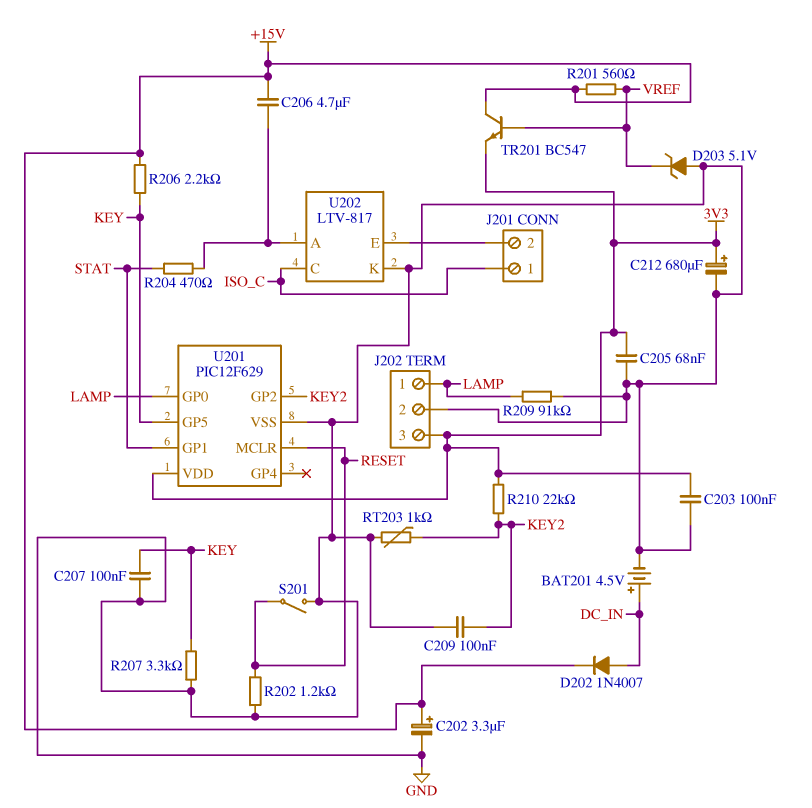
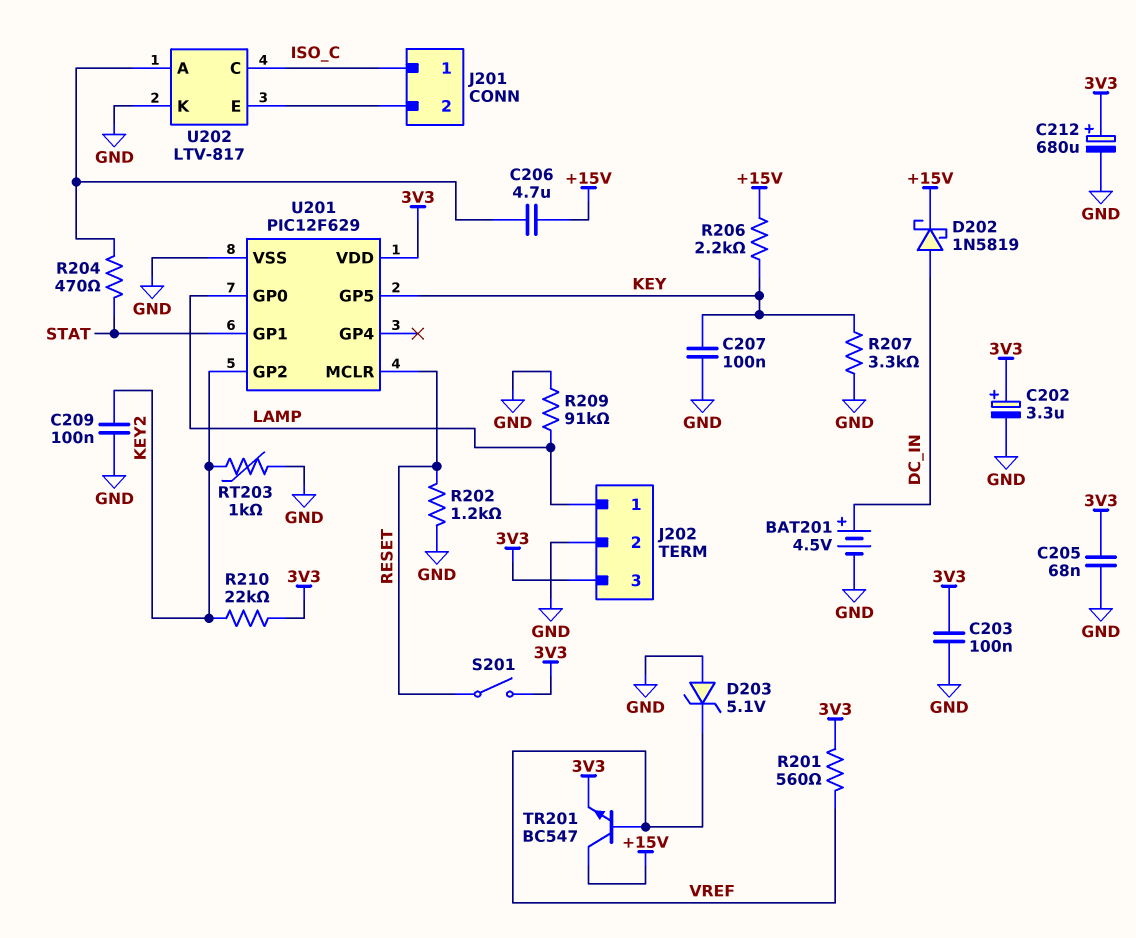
C202: 3.3uF (plus +15V, minus GND) -> 3.3uF (plus 3V3, minus GND)
D202: diode 1N4007 (A DC_IN, K +15V) -> schottky 1N5819 (A DC_IN, K +15V)
R201: 560 (+15V, VREF) -> 560 (3V3, VREF)
S201: switch (GND, RESET) -> switch (3V3, RESET)

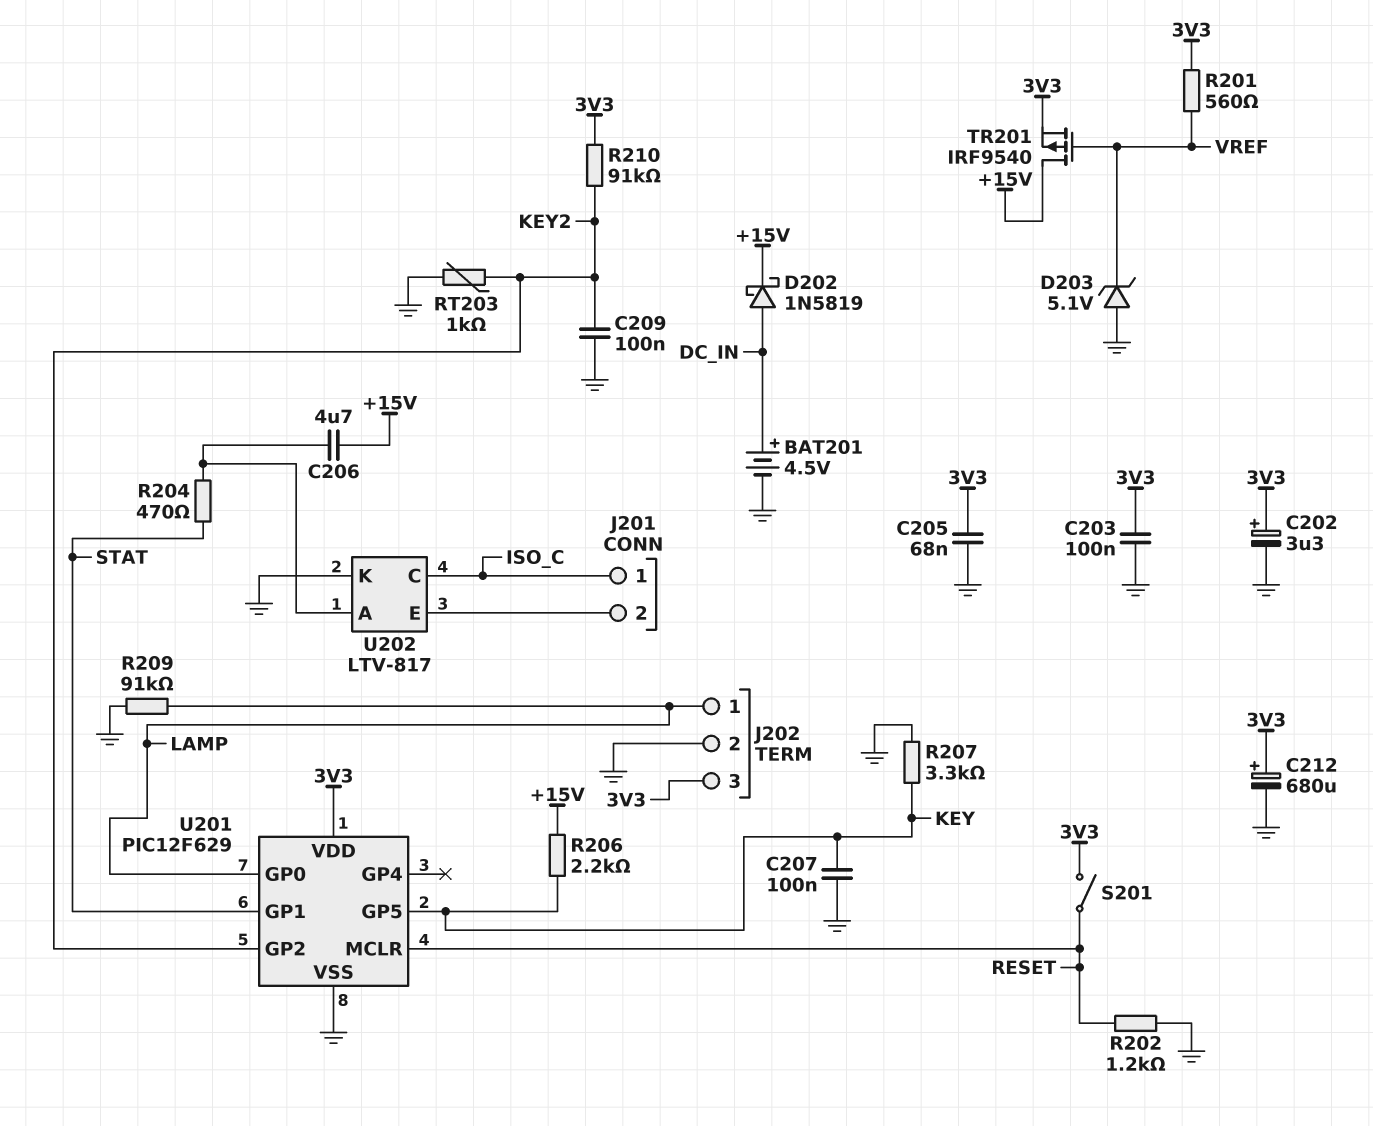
R210: 22k (3V3, KEY2) -> 91k (3V3, KEY2)
TR201: NPN BC547 (B VREF, C +15V, E 3V3) -> PMOS IRF9540 (G VREF, D +15V, S 3V3)

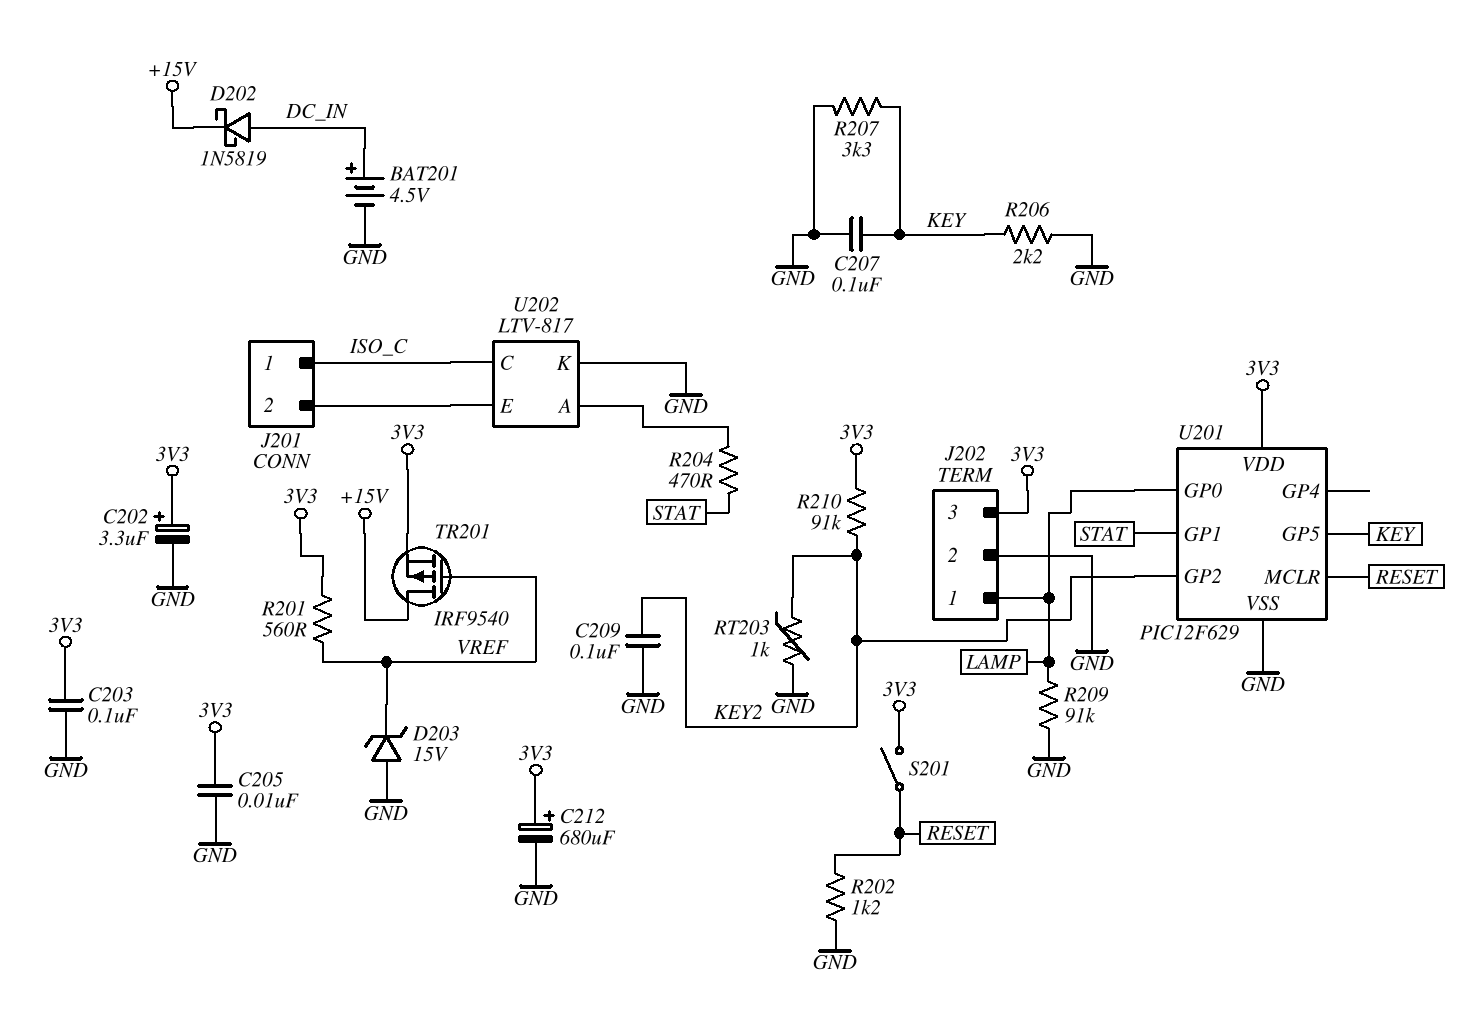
C205: 68nF (3V3, GND) -> 10nF (3V3, GND)
C206: 4.7uF (+15V, U202/A) -> none
D203: zener 5.1V (A GND, K VREF) -> zener 15V (A GND, K VREF)
R206: 2.2k (+15V, KEY) -> 2.2k (GND, KEY)

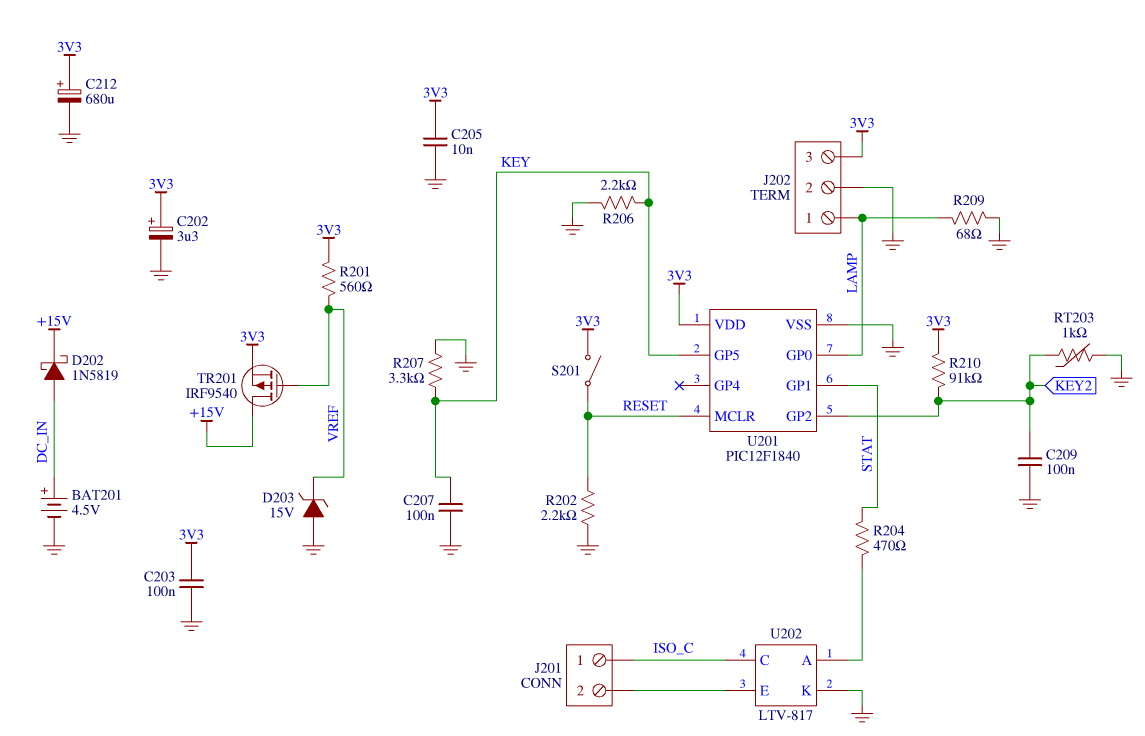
R202: 1.2k (GND, RESET) -> 2.2k (GND, RESET)
R209: 91k (GND, LAMP) -> 68 (GND, LAMP)
U201: PIC12F629 -> PIC12F1840

